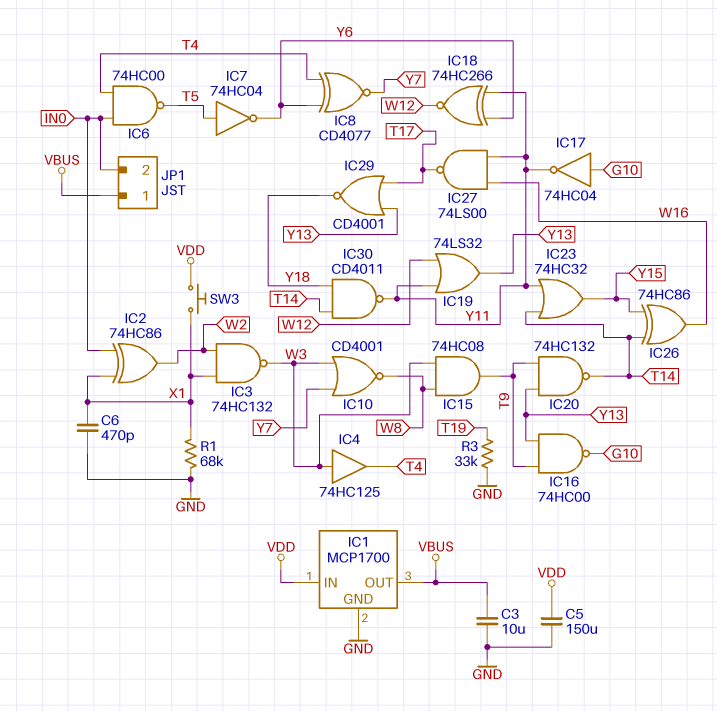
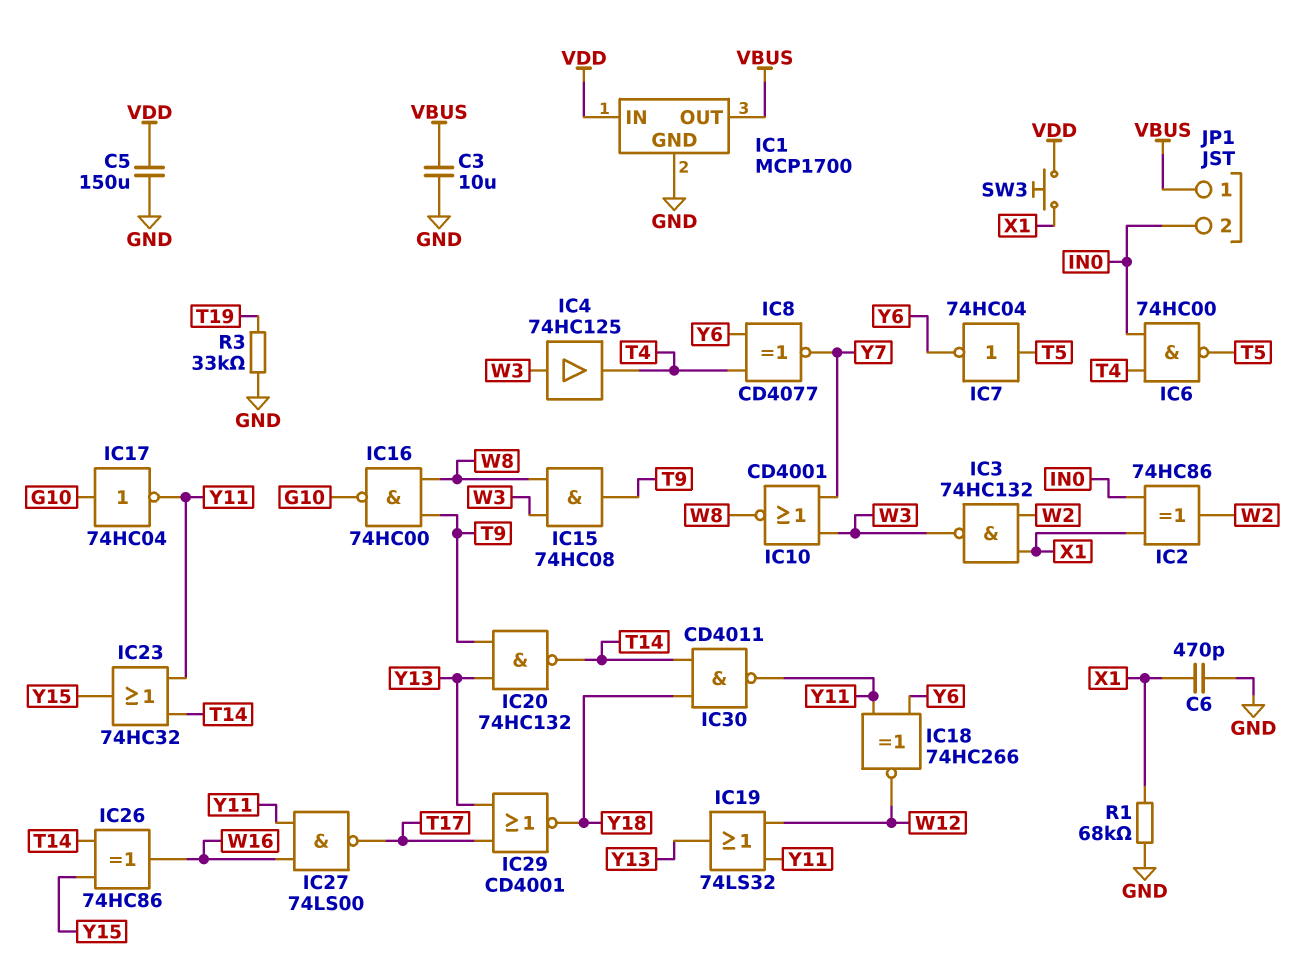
IC16: NAND 74HC00 (in T9, in Y13, out G10) -> NAND 74HC00 (in T9, in W8, out G10)

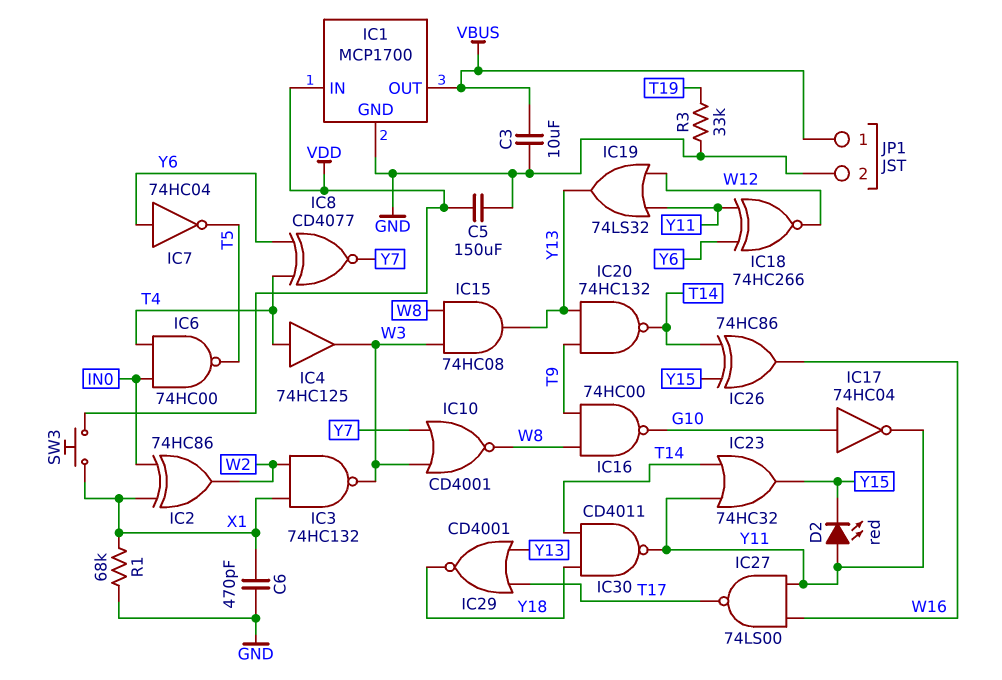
D2: none -> LED red (A Y11, K Y15)
IC4: buffer 74HC125 (in W3, out T4) -> buffer 74HC125 (in T4, out W3)
IC7: NOT 74HC04 (in T5, out Y6) -> NOT 74HC04 (in Y6, out T5)
IC15: AND 74HC08 (in W3, in W8, out T9) -> AND 74HC08 (in W3, in W8, out Y13)
JP1 pin 2: IN0 -> GND

